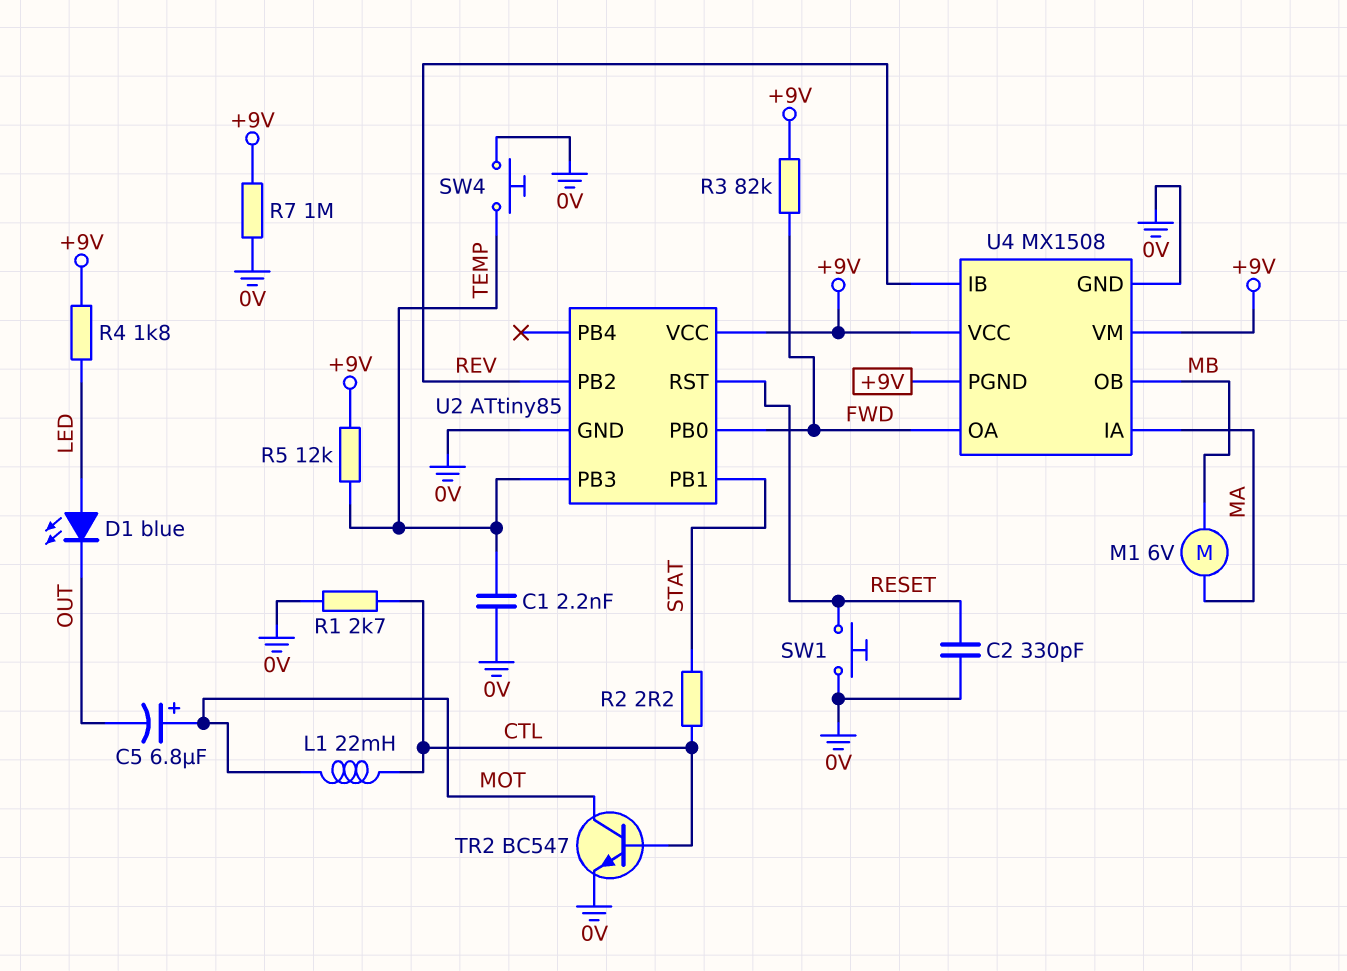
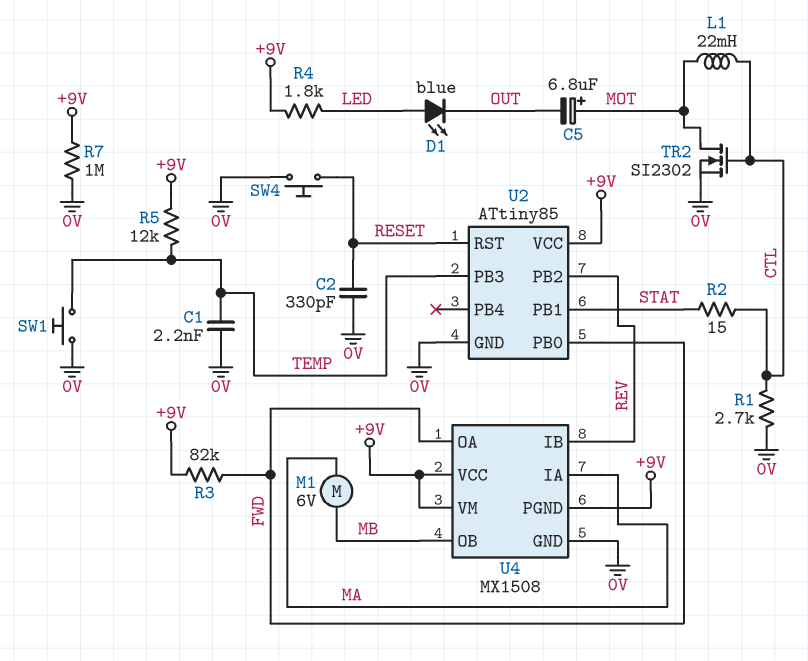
R2: 2.2 (CTL, STAT) -> 15 (CTL, STAT)
SW1: button (0V, RESET) -> button (0V, TEMP)
SW4: button (0V, TEMP) -> button (0V, RESET)
TR2: NPN BC547 (B CTL, C MOT, E 0V) -> NMOS SI2302 (G CTL, D MOT, S 0V)

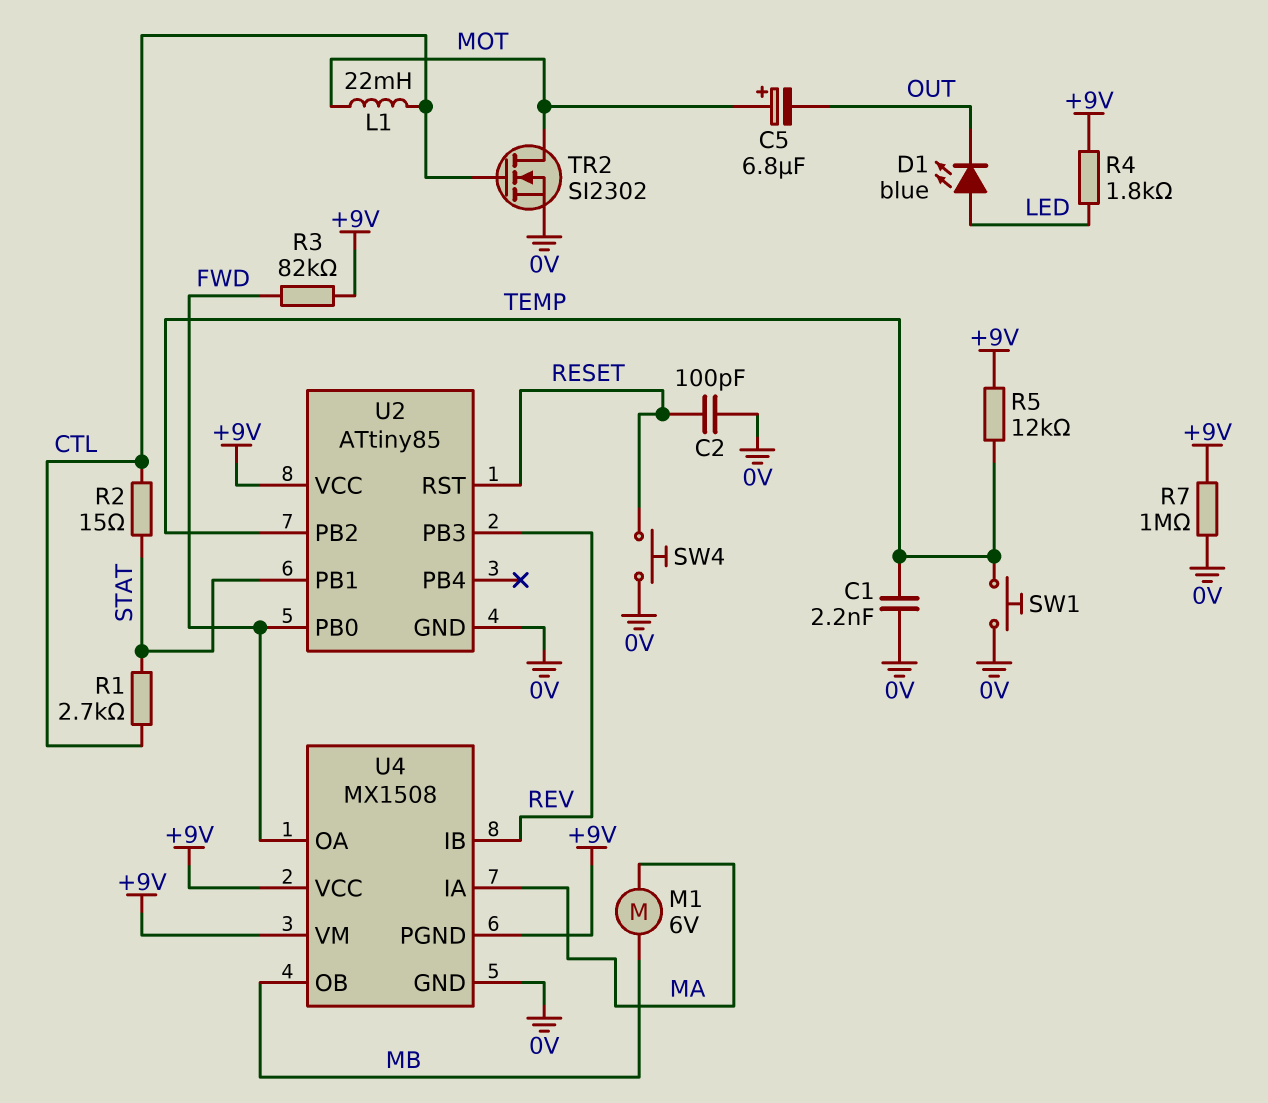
C2: 330pF (0V, RESET) -> 100pF (0V, RESET)
R1: 2.7k (0V, CTL) -> 2.7k (CTL, STAT)
U2 pin PB2: REV -> TEMP
U2 pin PB3: TEMP -> REV

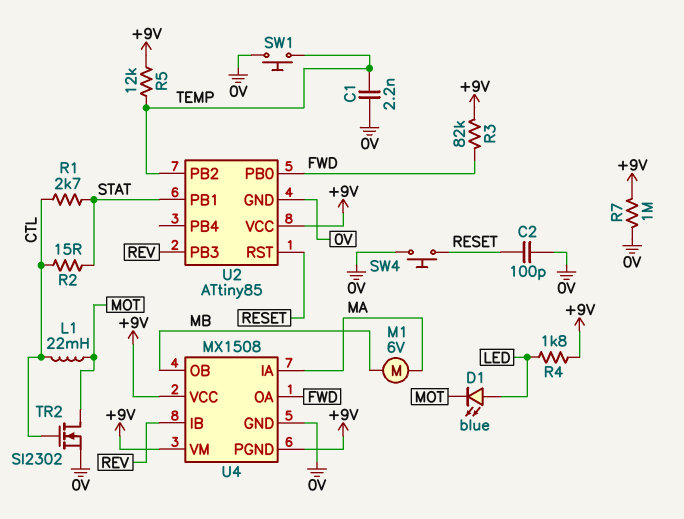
C5: 6.8uF (plus MOT, minus OUT) -> none
D1: LED blue (A LED, K OUT) -> LED blue (A LED, K MOT)

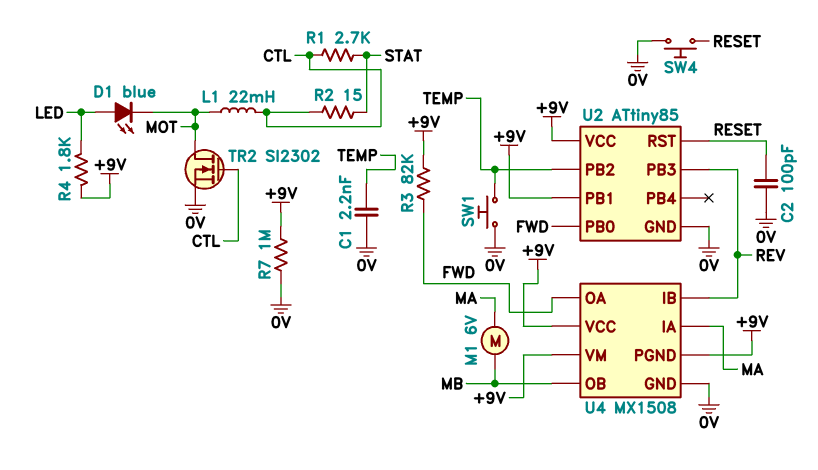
R5: 12k (+9V, TEMP) -> none
U2 pin PB1: STAT -> +9V

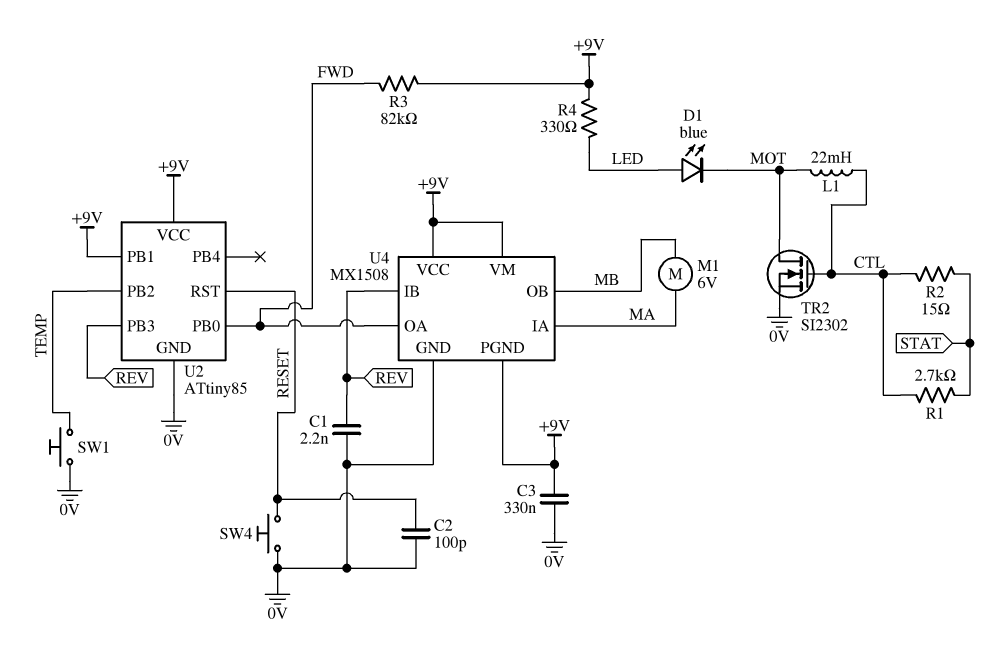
C1: 2.2nF (0V, TEMP) -> 2.2nF (0V, REV)
C3: none -> 330nF (+9V, 0V)
R4: 1.8k (+9V, LED) -> 330 (+9V, LED)
R7: 1M (+9V, 0V) -> none

